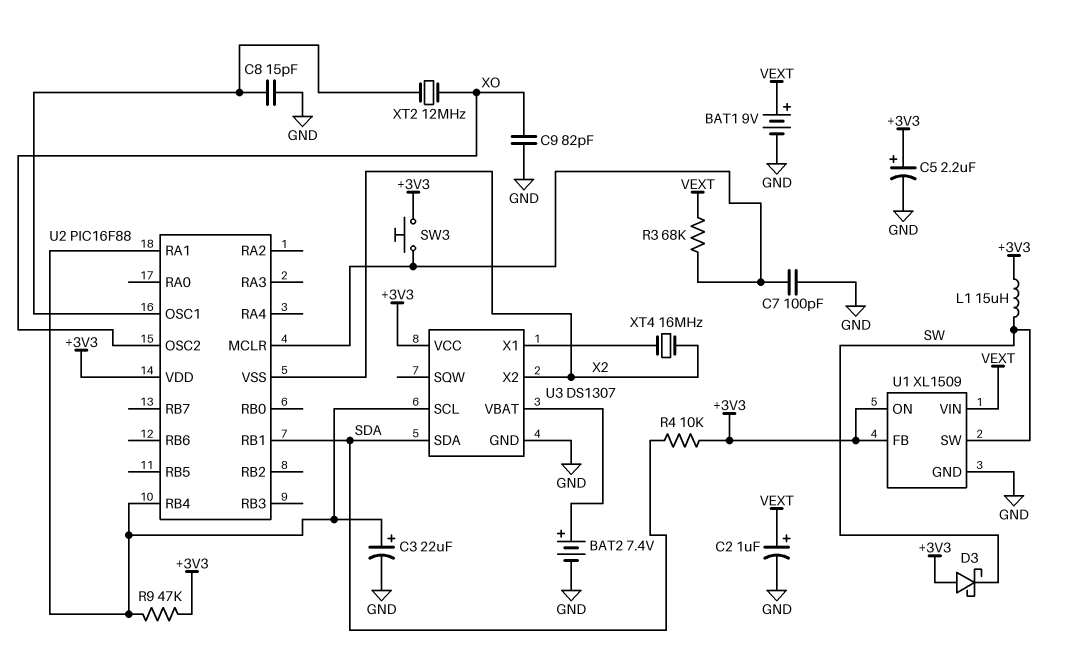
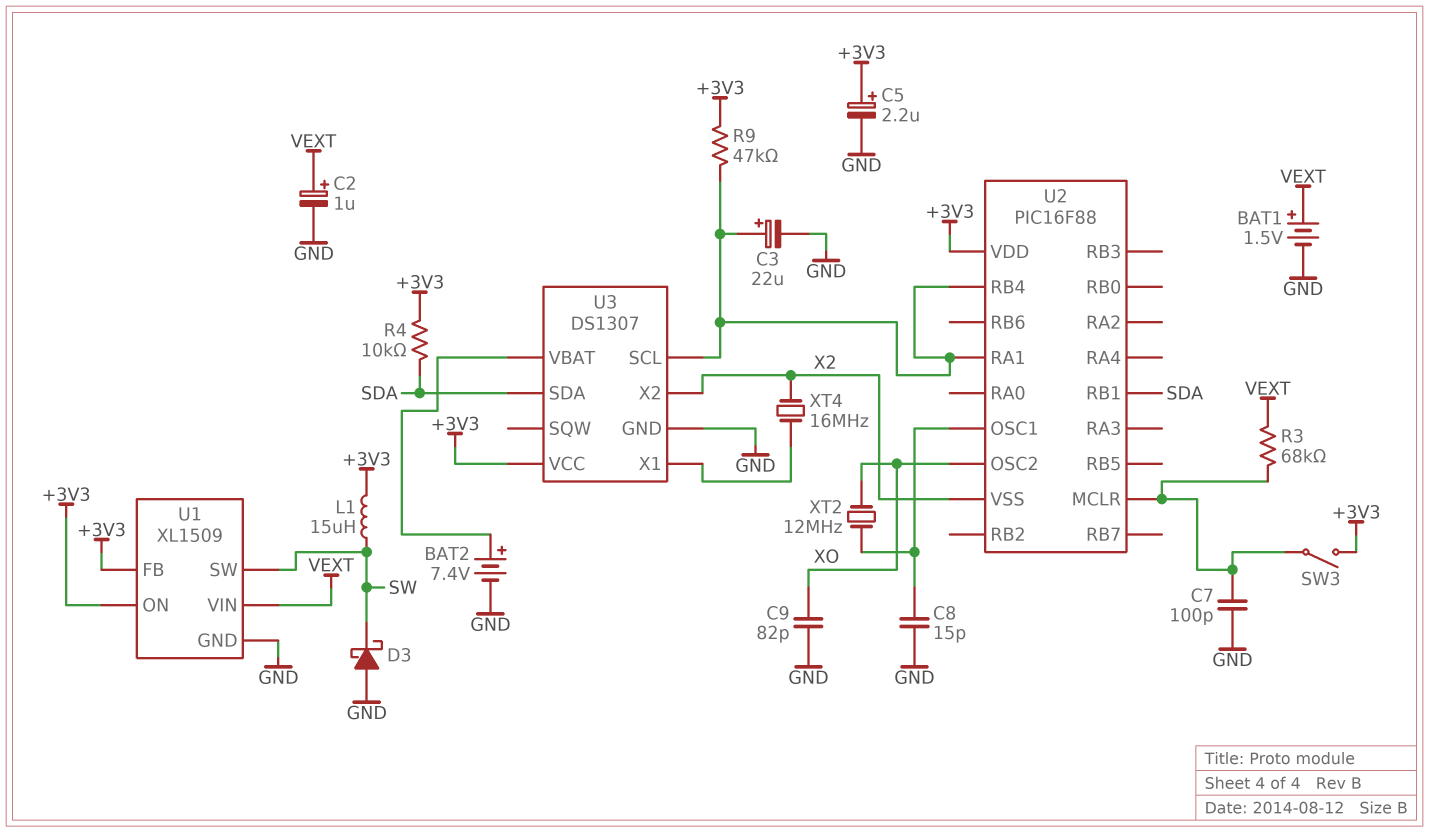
BAT1: 9V (plus VEXT, minus GND) -> 1.5V (plus VEXT, minus GND)
D3: schottky (A +3V3, K SW) -> schottky (A GND, K SW)
SW3: button (+3V3, U2/MCLR) -> switch (+3V3, U2/MCLR)

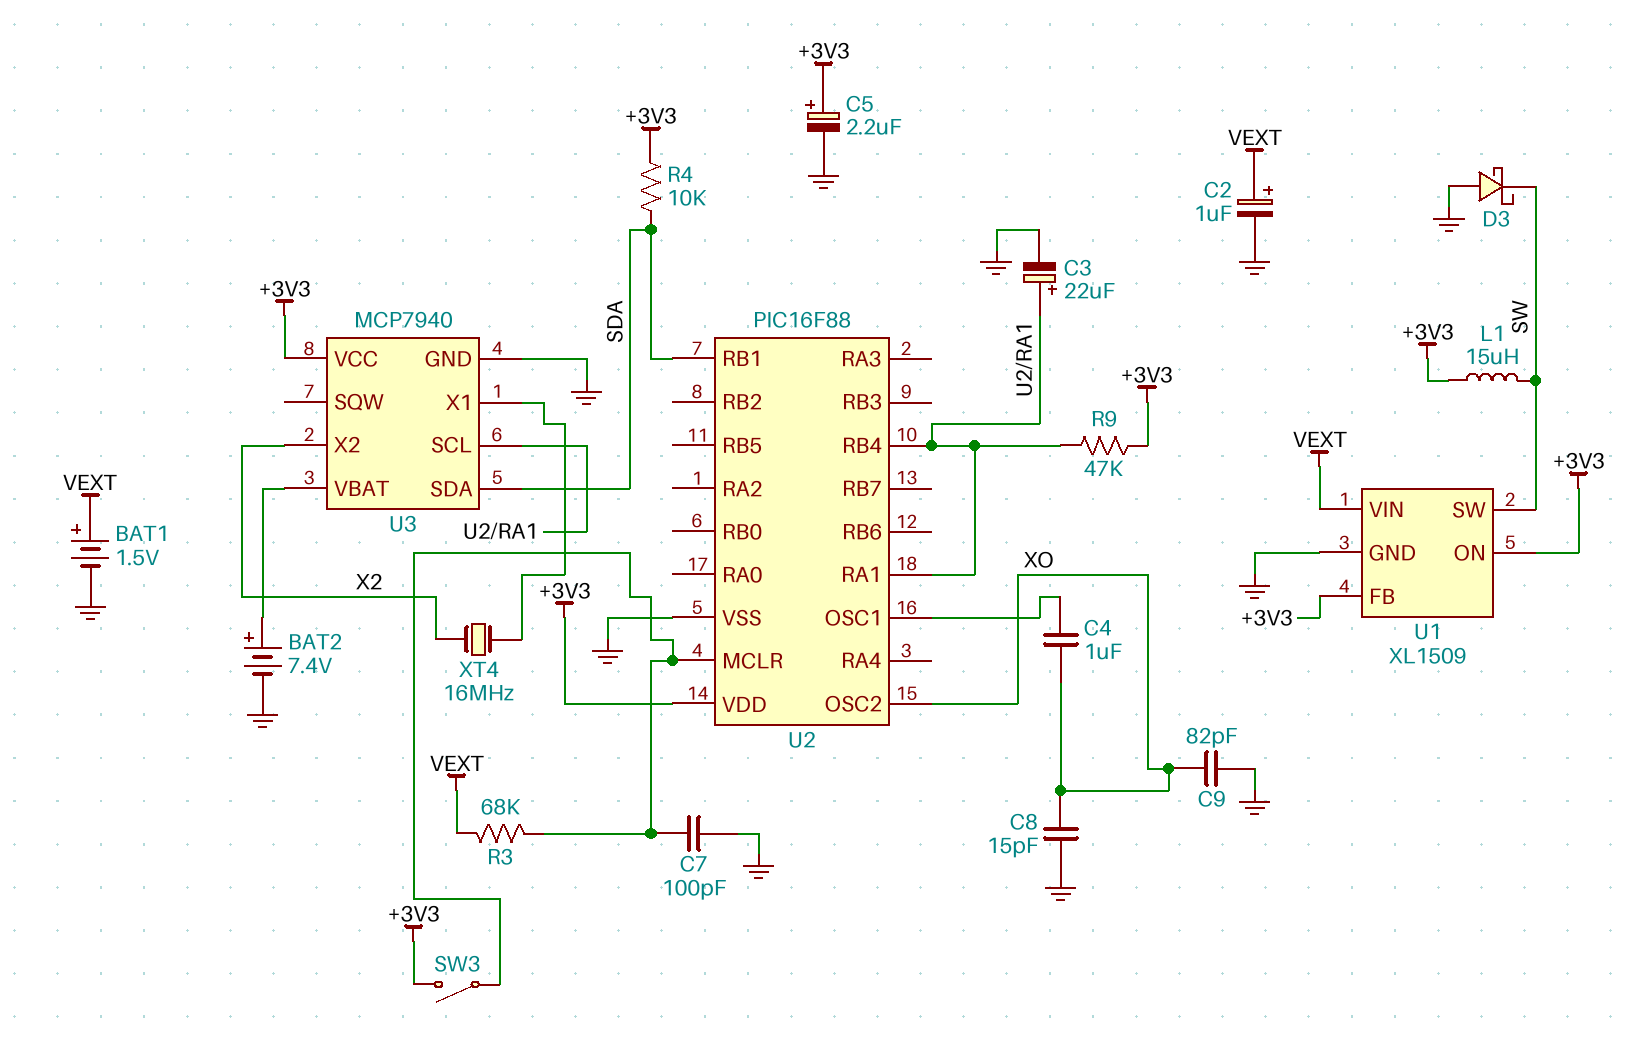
C4: none -> 1uF (U2/OSC1, XO)
C8: 15pF (GND, U2/OSC1) -> 15pF (GND, XO)
U2 pin VSS: X2 -> GND
U3: DS1307 -> MCP7940
XT2: 12MHz (U2/OSC1, XO) -> none

